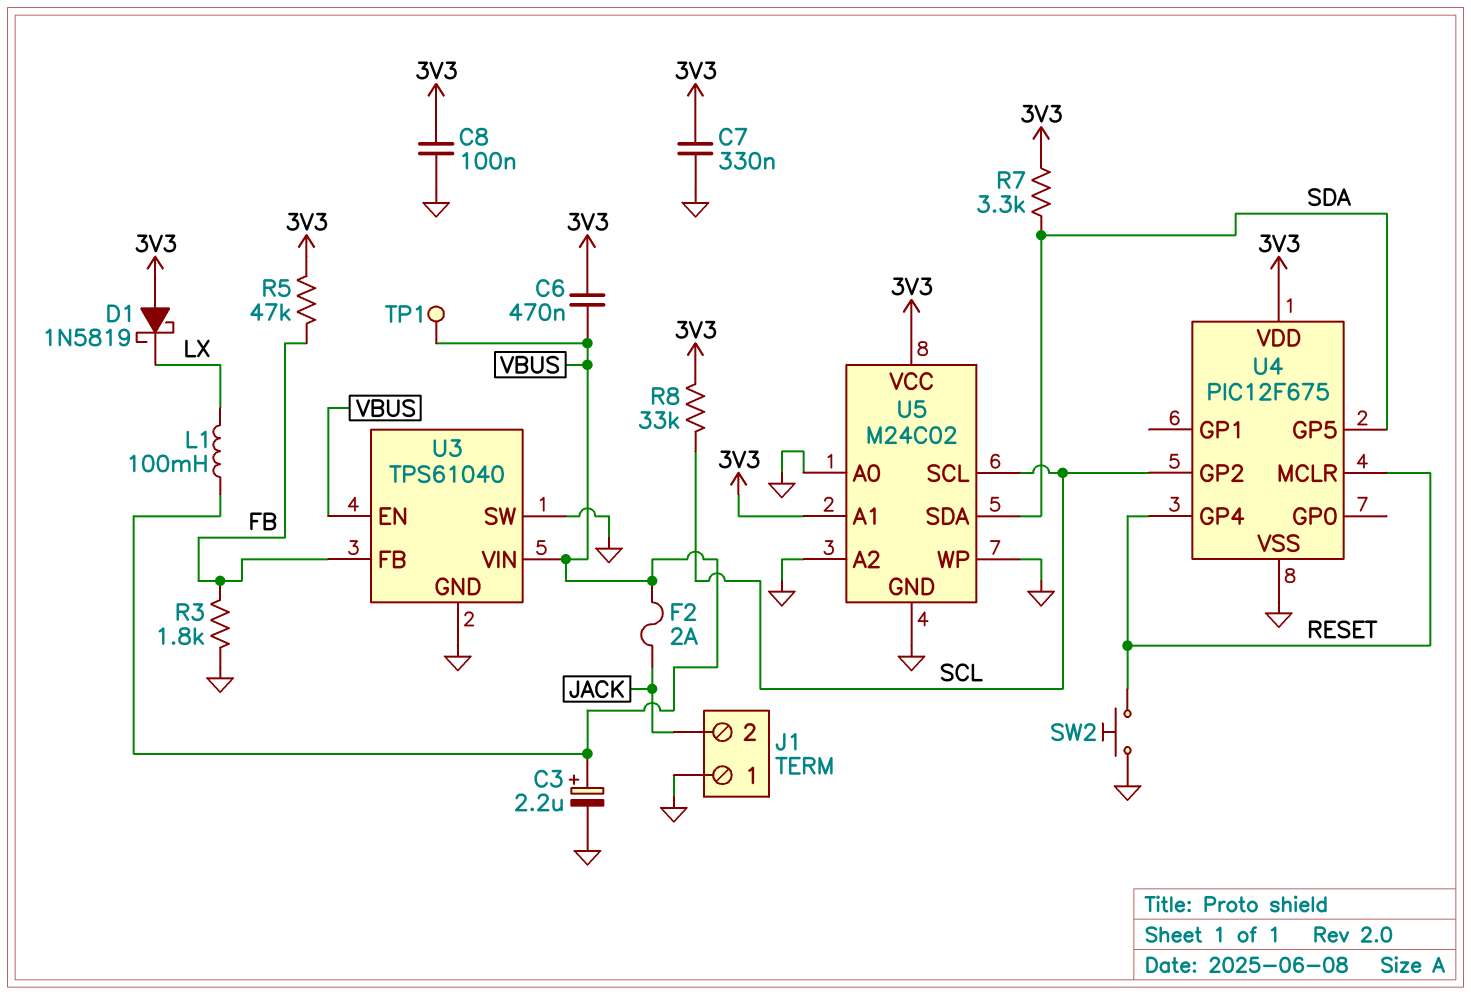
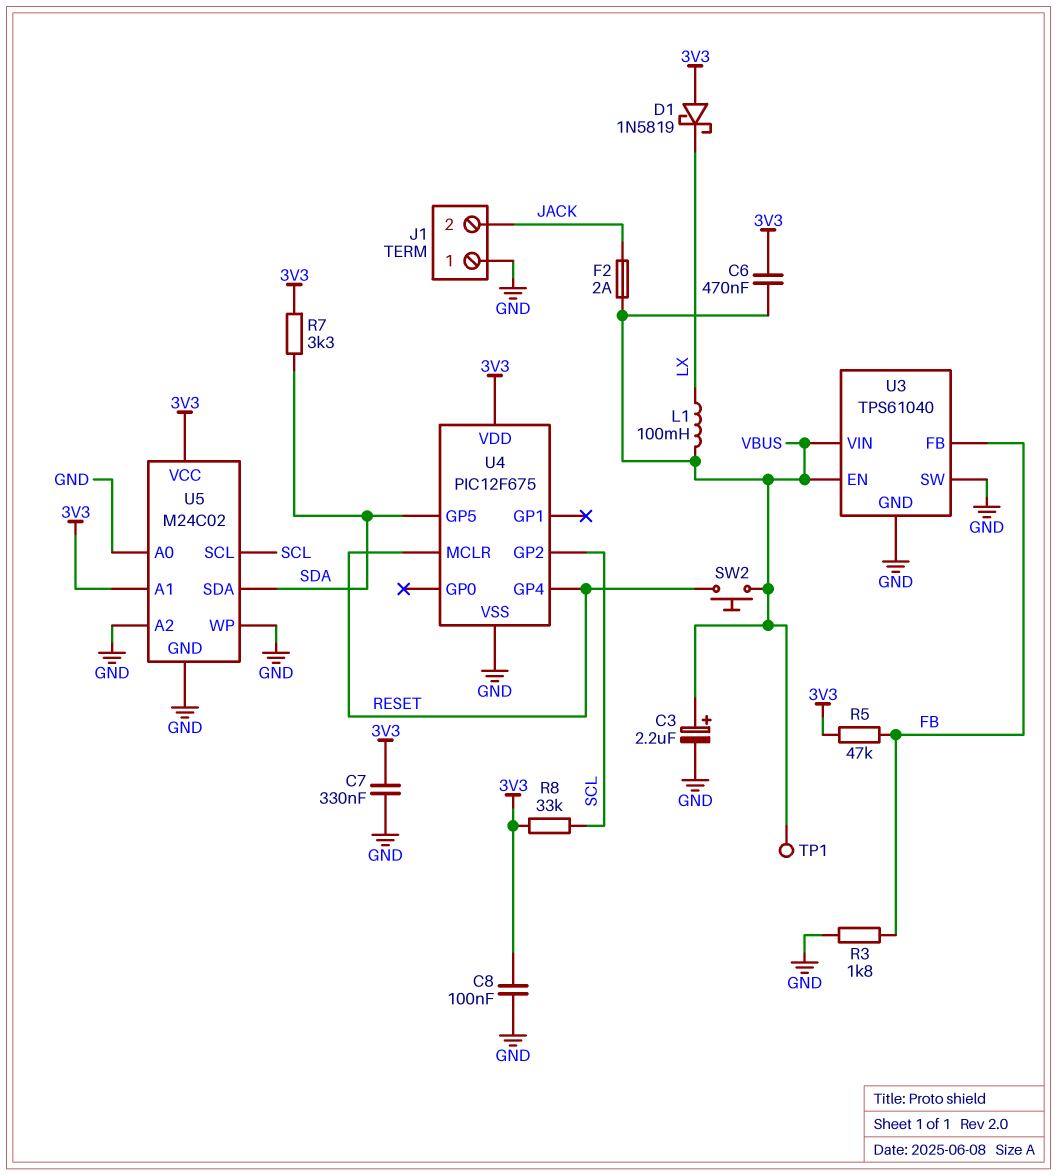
SW2: button (GND, RESET) -> button (RESET, VBUS)

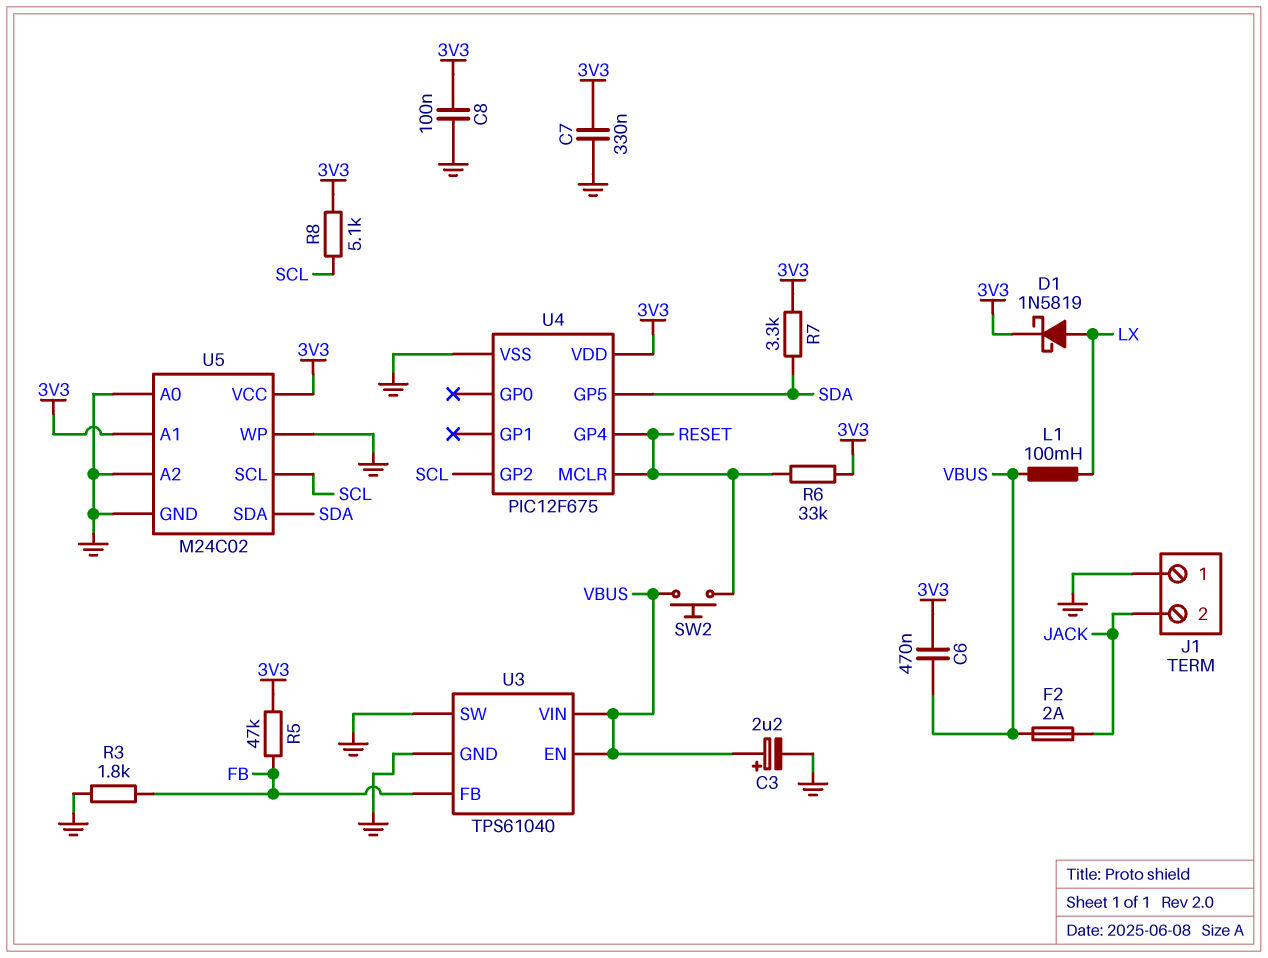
D1: schottky 1N5819 (A 3V3, K LX) -> schottky 1N5819 (A LX, K 3V3)
R6: none -> 33k (3V3, RESET)
R8: 33k (3V3, SCL) -> 5.1k (3V3, SCL)
TP1: test point (VBUS) -> none

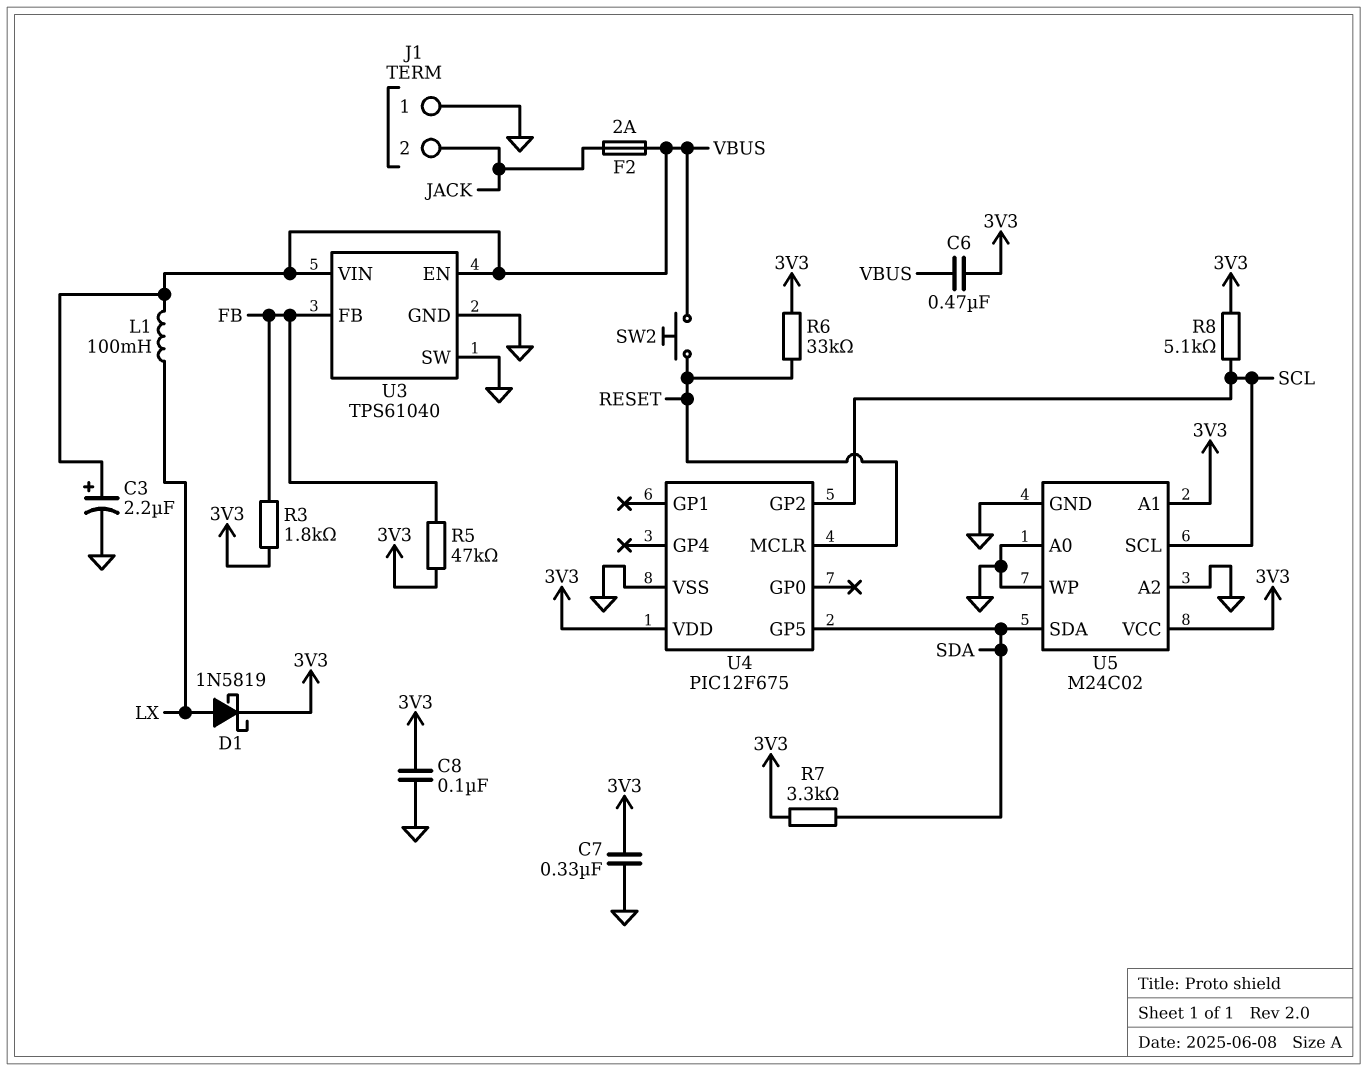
R3: 1.8k (FB, GND) -> 1.8k (3V3, FB)
U4 pin GP4: RESET -> none

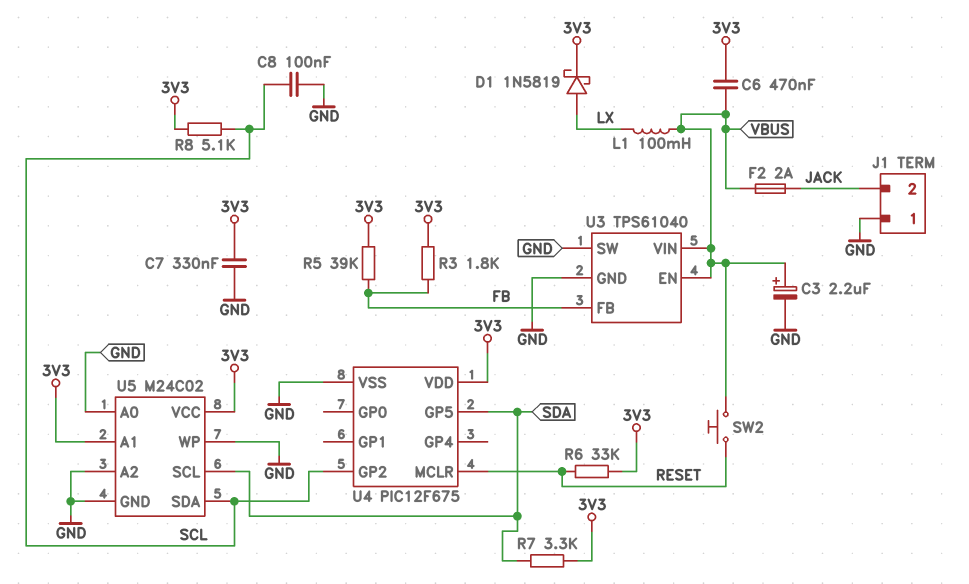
C8: 100nF (3V3, GND) -> 100nF (GND, SCL)
R5: 47k (3V3, FB) -> 39k (3V3, FB)
U5 pin SCL: SCL -> SDA
U5 pin SDA: SDA -> SCL

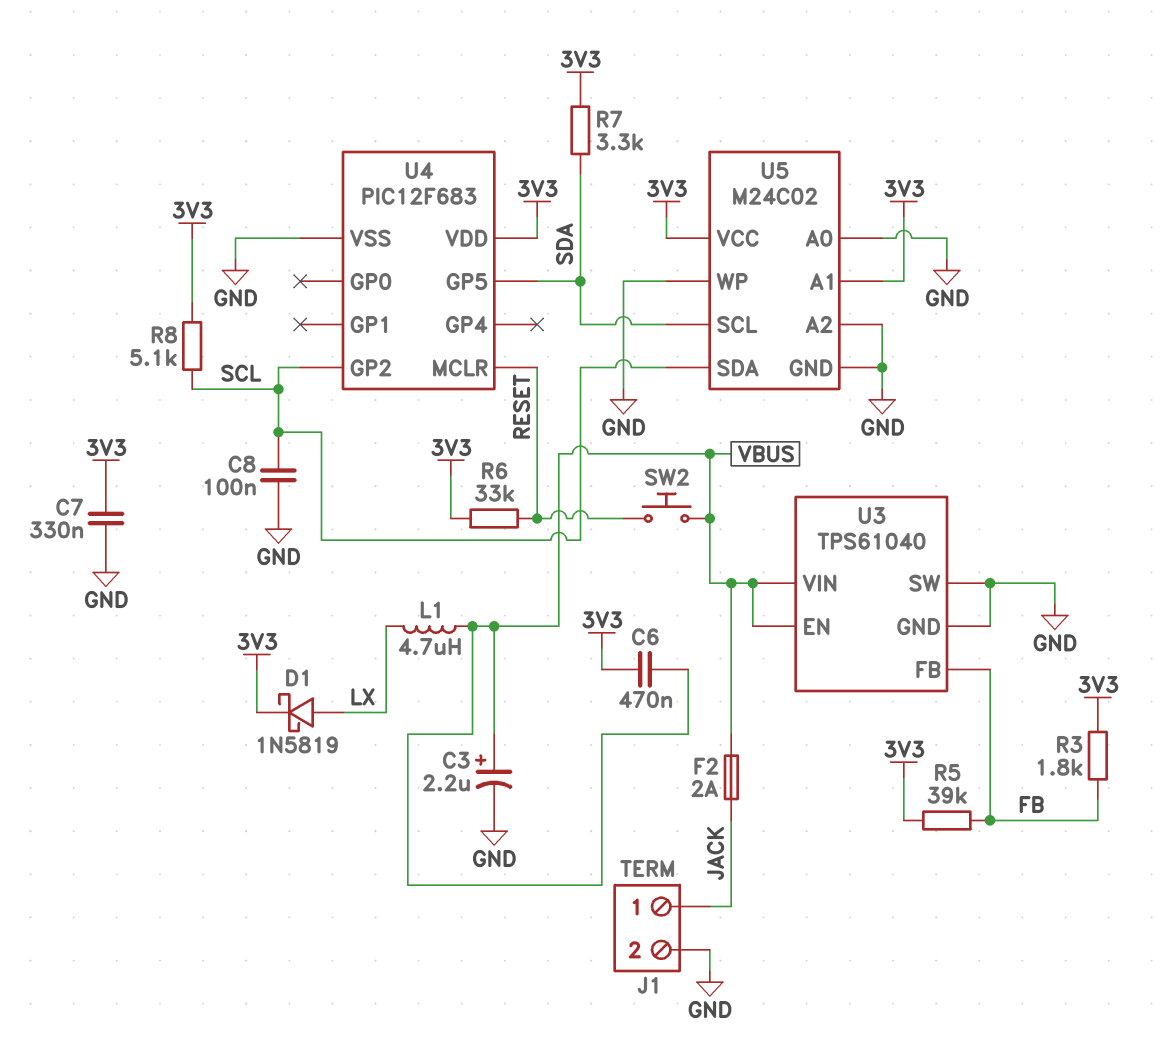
J1 pin 1: GND -> JACK
J1 pin 2: JACK -> GND
L1: 100mH (LX, VBUS) -> 4.7uH (LX, VBUS)
U4: PIC12F675 -> PIC12F683

